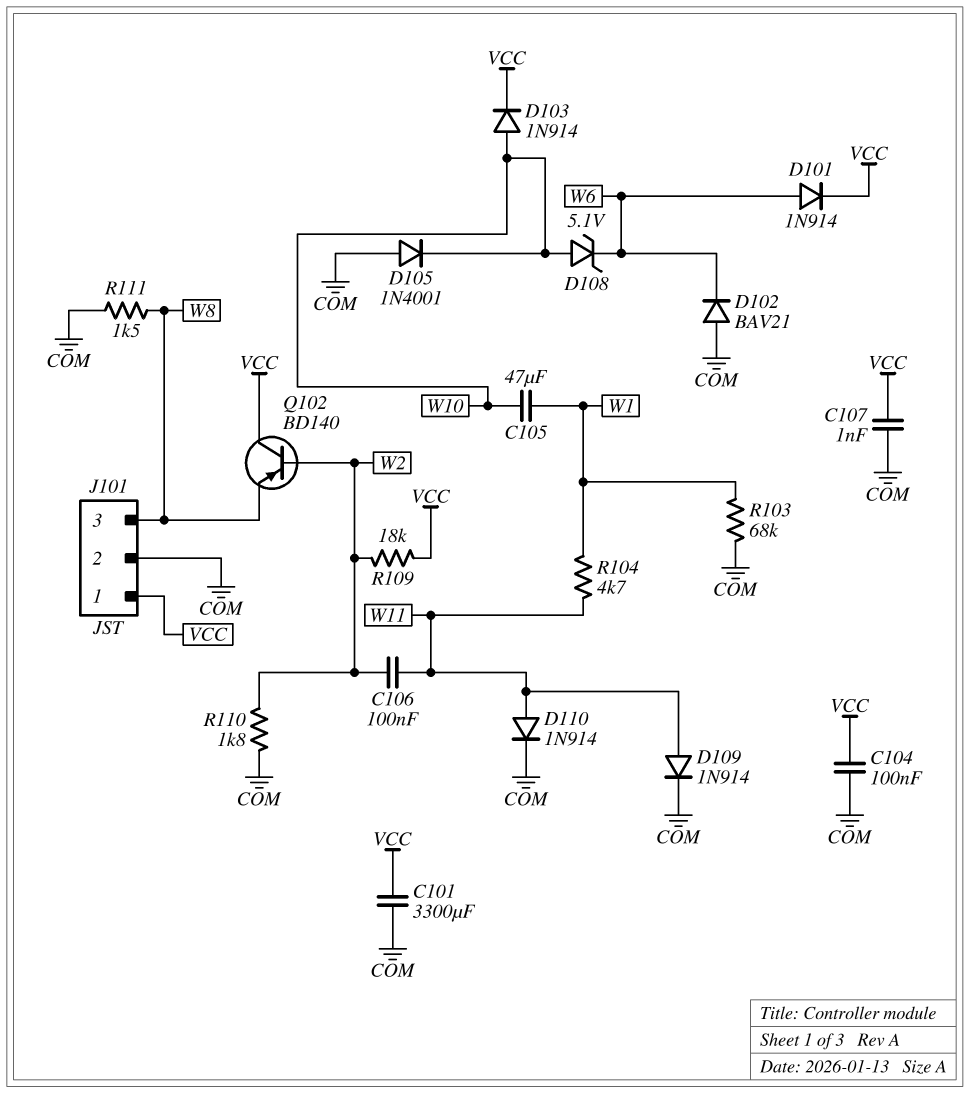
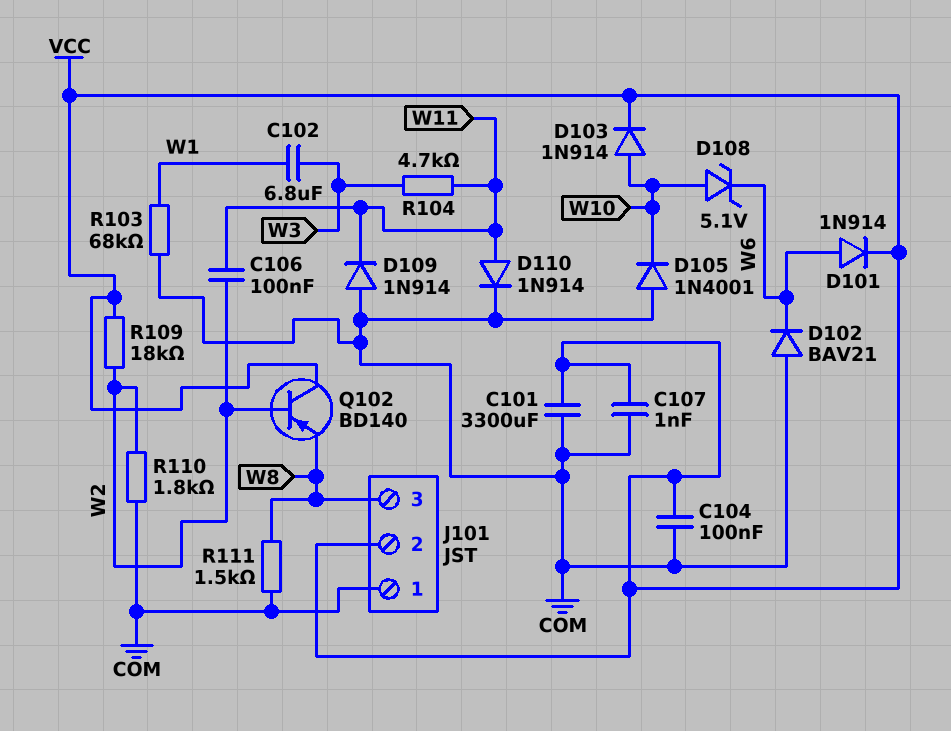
C102: none -> 6.8uF (W1, W3)
C105: 47uF (W1, W10) -> none
D109: diode 1N914 (A W11, K COM) -> diode 1N914 (A COM, K W11)
J101 pin 1: VCC -> COM
J101 pin 2: COM -> VCC
R104: 4.7k (W1, W11) -> 4.7k (W3, W11)

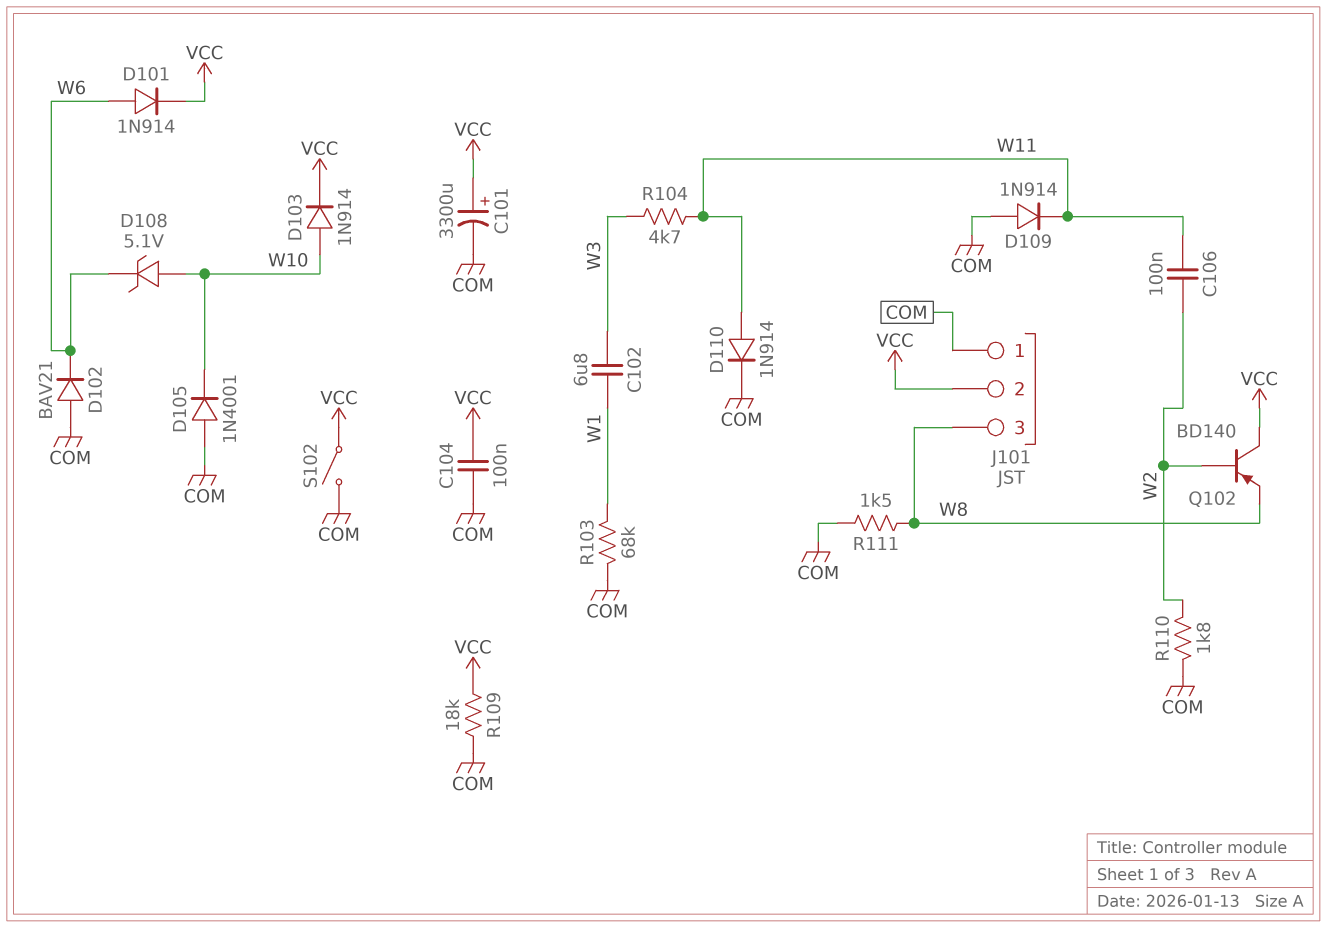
C101: 3300uF (COM, VCC) -> 3300uF (plus VCC, minus COM)
C107: 1nF (COM, VCC) -> none
R109: 18k (VCC, W2) -> 18k (COM, VCC)
S102: none -> switch (COM, VCC)

